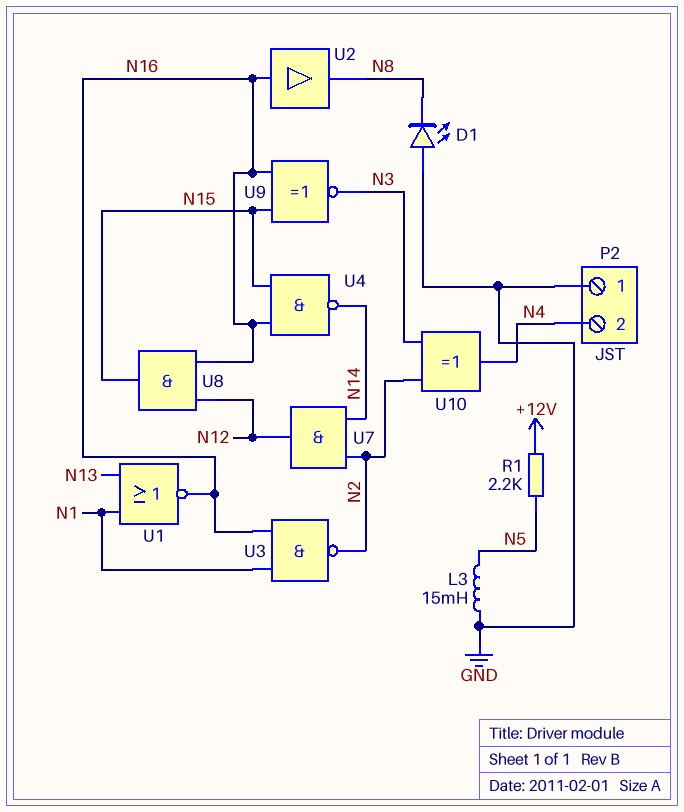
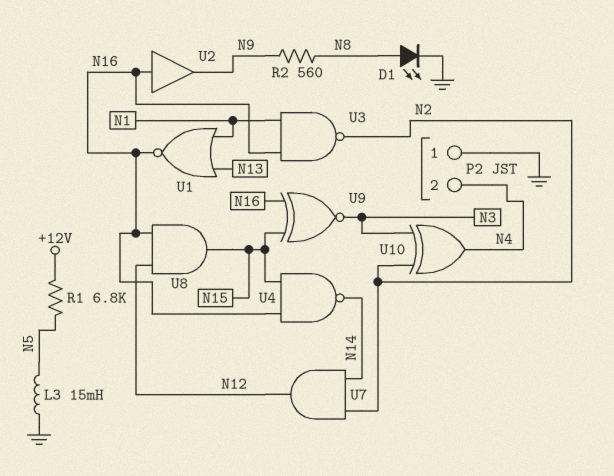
D1: LED (A GND, K N8) -> LED (A N8, K GND)
R1: 2.2k (+12V, N5) -> 6.8k (+12V, N5)
R2: none -> 560 (N8, N9)
U2: buffer (in N16, out N8) -> buffer (in N16, out N9)

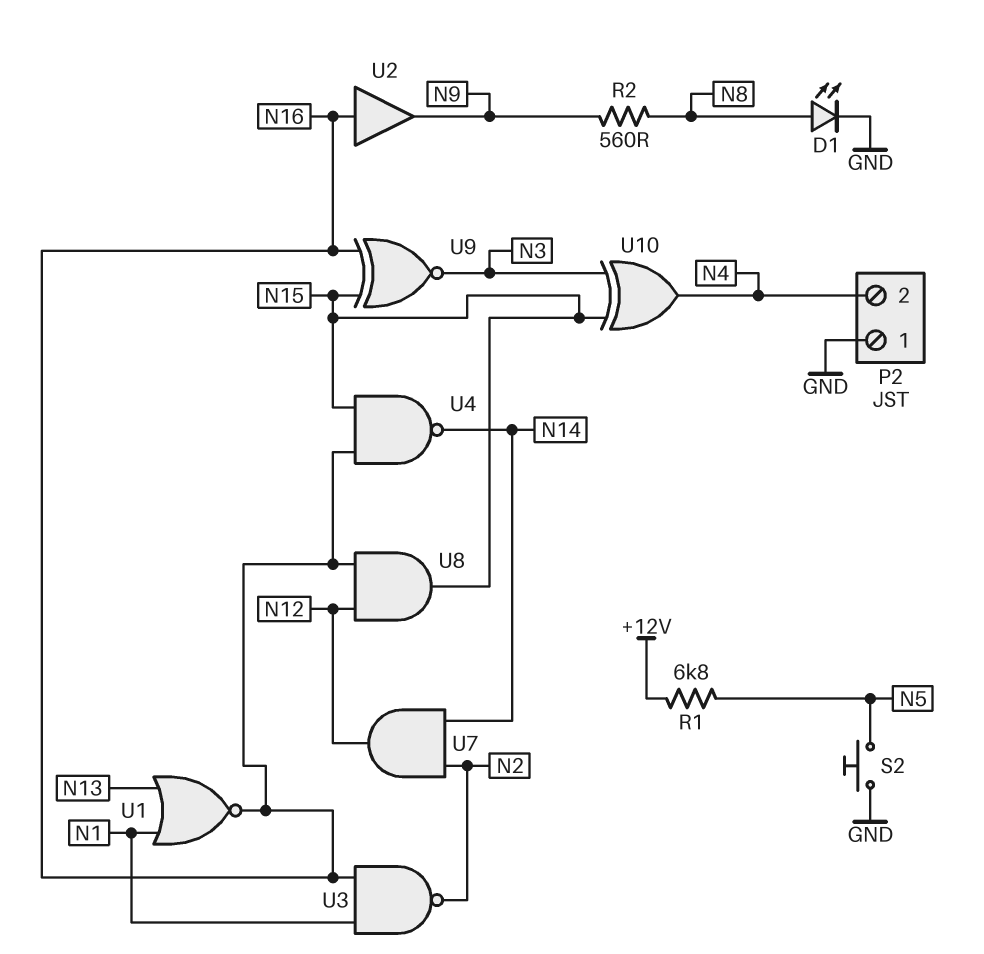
L3: 15mH (GND, N5) -> none
S2: none -> button (GND, N5)
U10: XOR (in N2, in N3, out N4) -> XOR (in N3, in N15, out N4)

